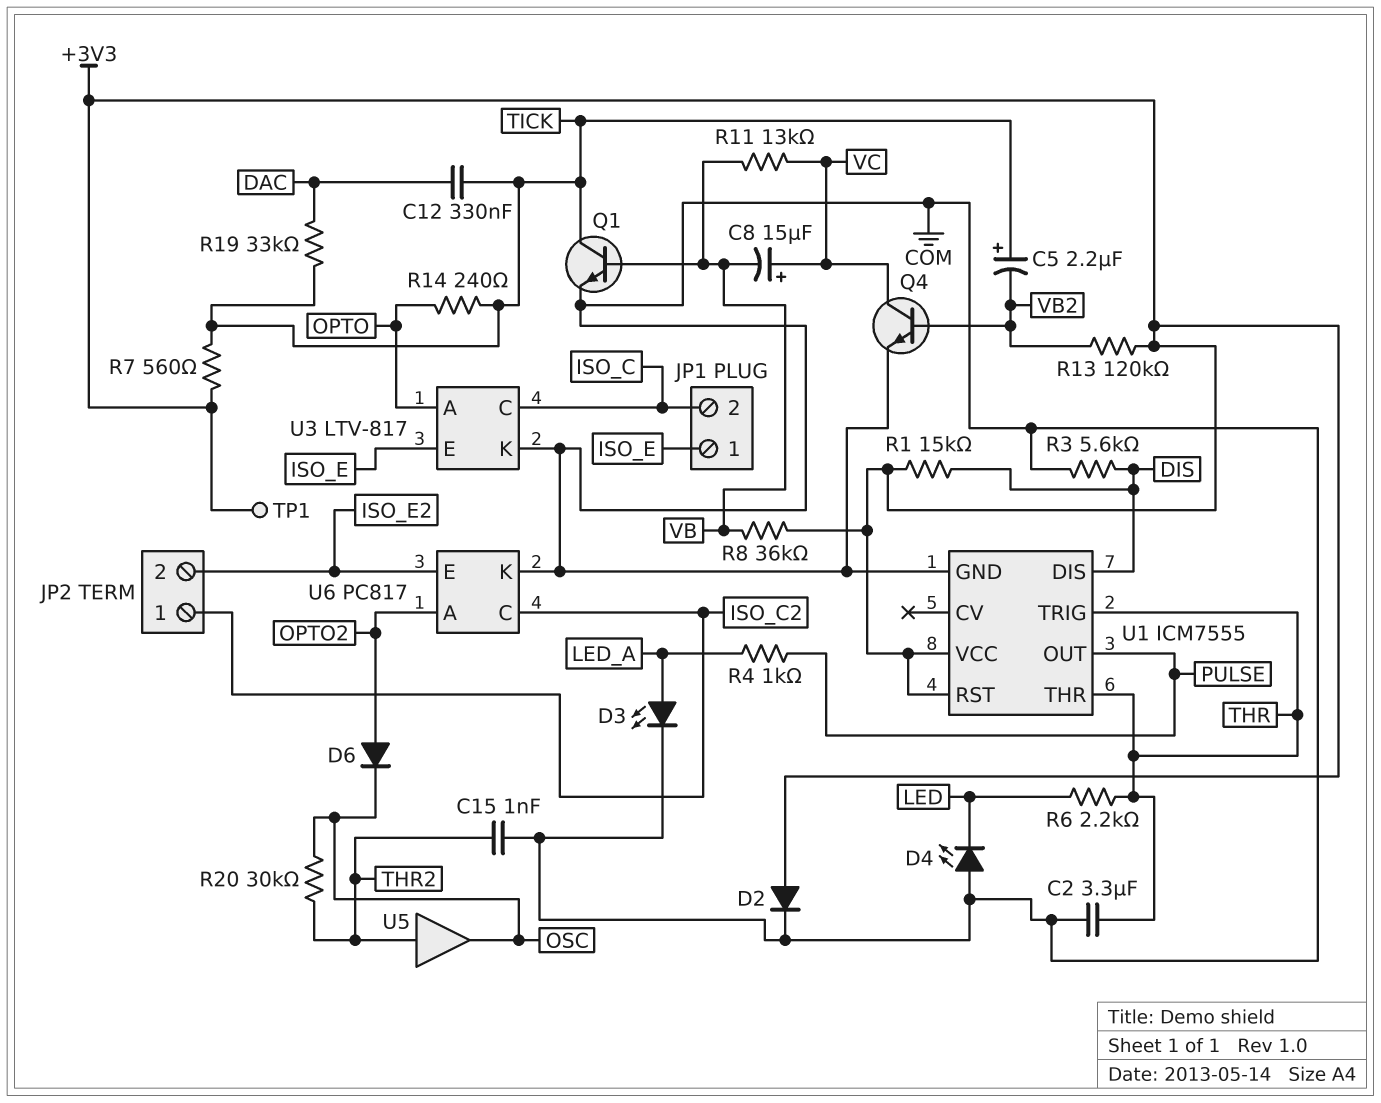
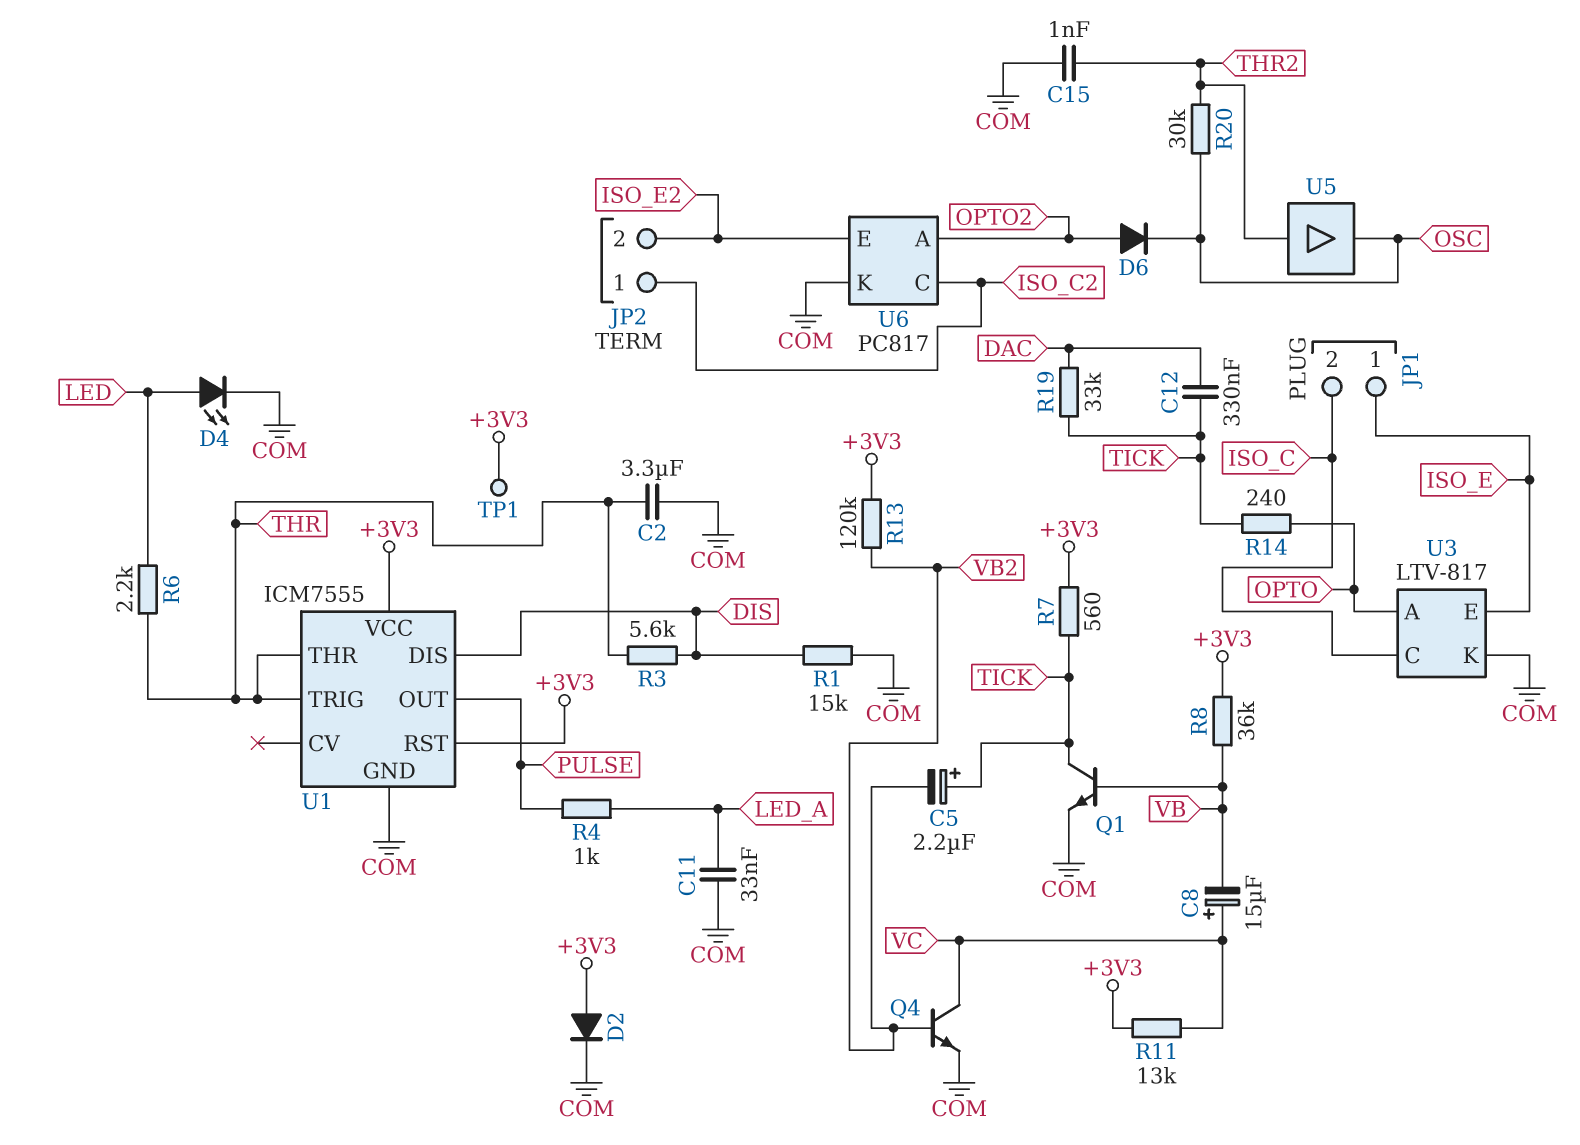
C11: none -> 33nF (COM, LED_A)
D3: LED (A LED_A, K COM) -> none
D4: LED (A COM, K LED) -> LED (A LED, K COM)
R1: 15k (+3V3, DIS) -> 15k (COM, DIS)
R3: 5.6k (COM, DIS) -> 5.6k (DIS, THR)
R11: 13k (VB, VC) -> 13k (+3V3, VC)

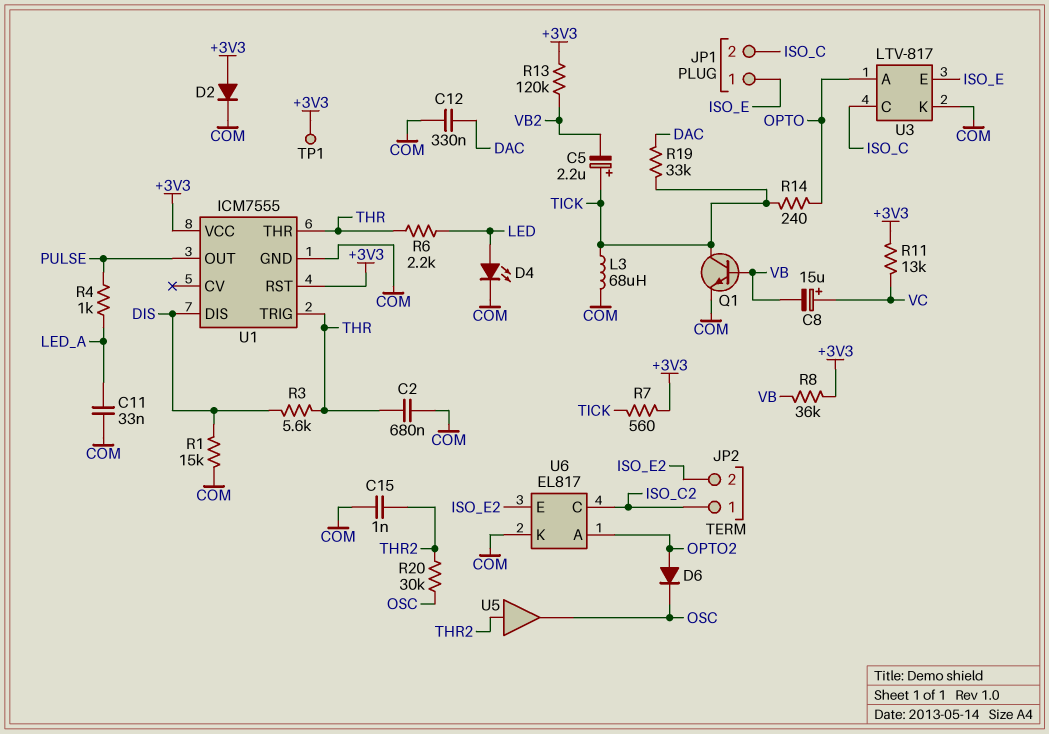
C2: 3.3uF (COM, THR) -> 680nF (COM, THR)
C12: 330nF (DAC, TICK) -> 330nF (COM, DAC)
L3: none -> 68uH (COM, TICK)
Q4: NPN (B VB2, C VC, E COM) -> none
U6: PC817 -> EL817

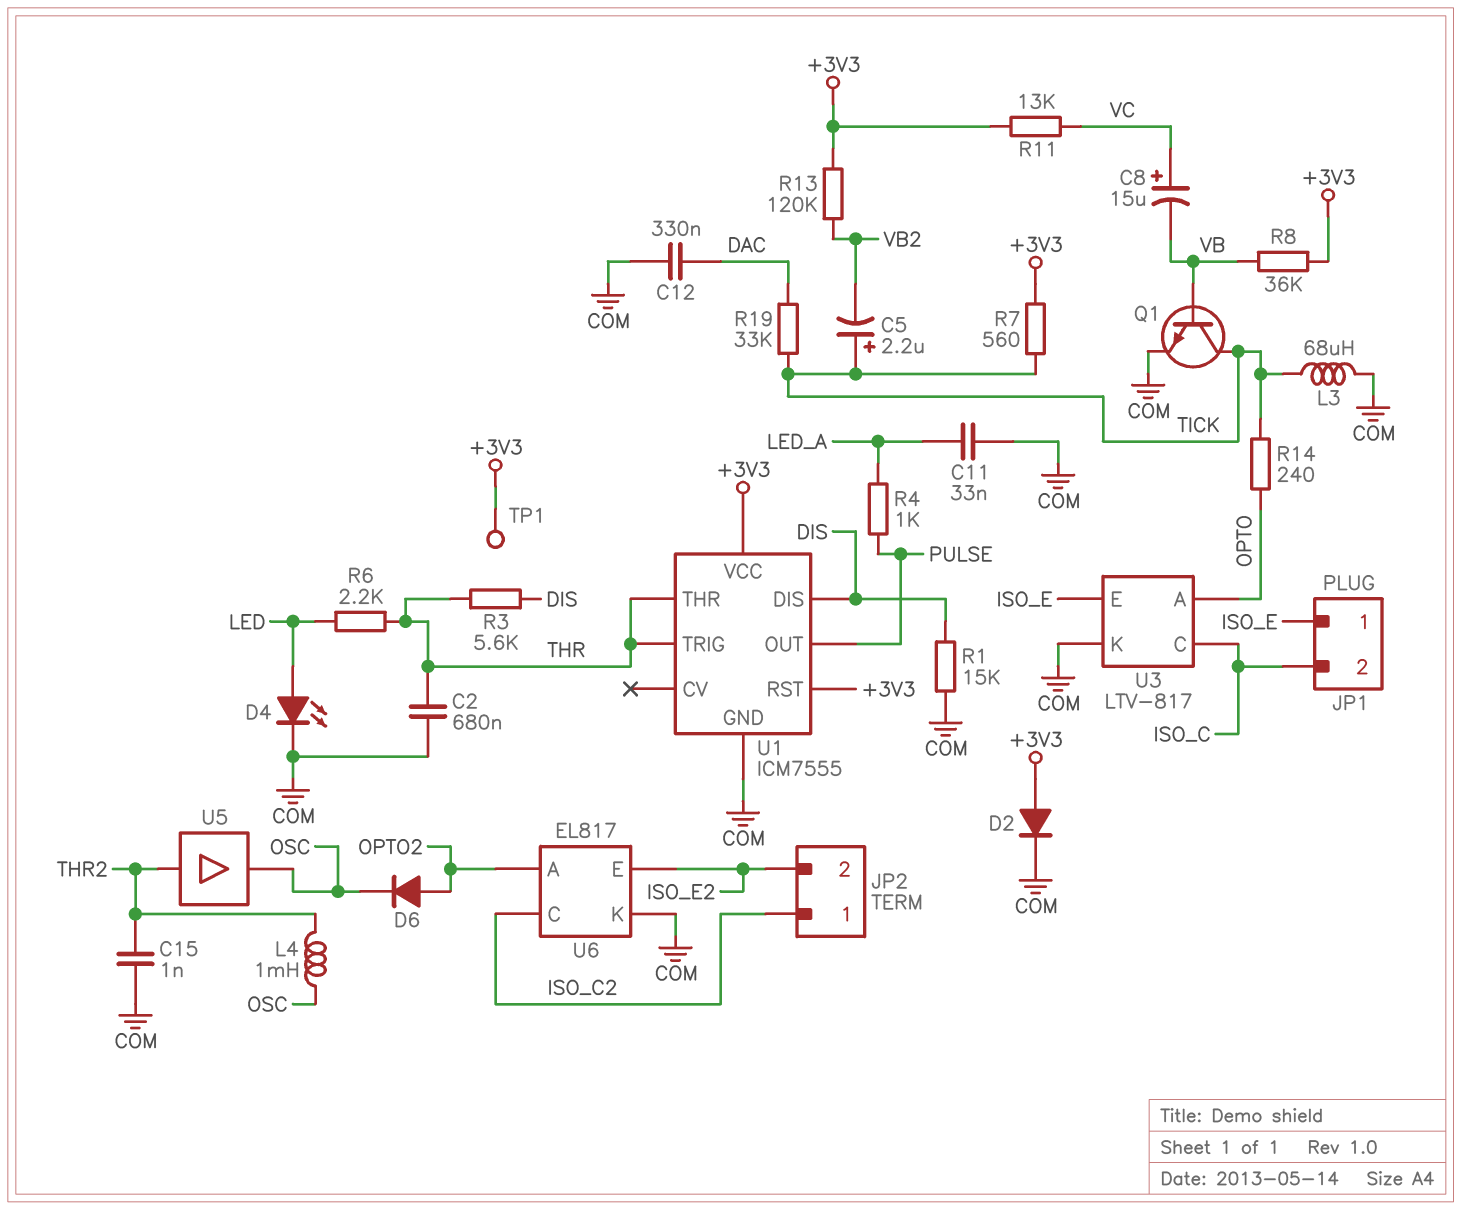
L4: none -> 1mH (OSC, THR2)
R20: 30k (OSC, THR2) -> none

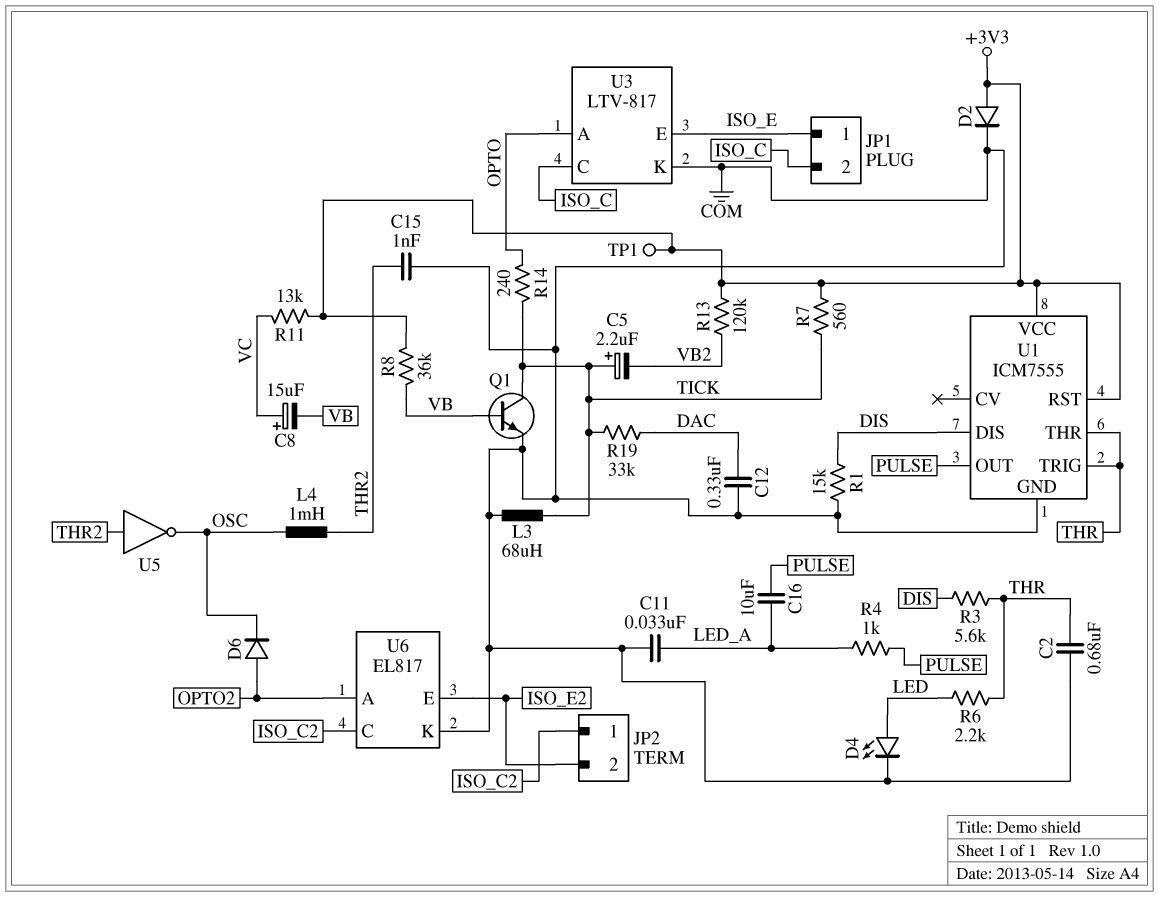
C16: none -> 10uF (LED_A, PULSE)
U5: buffer (in THR2, out OSC) -> NOT (in THR2, out OSC)

